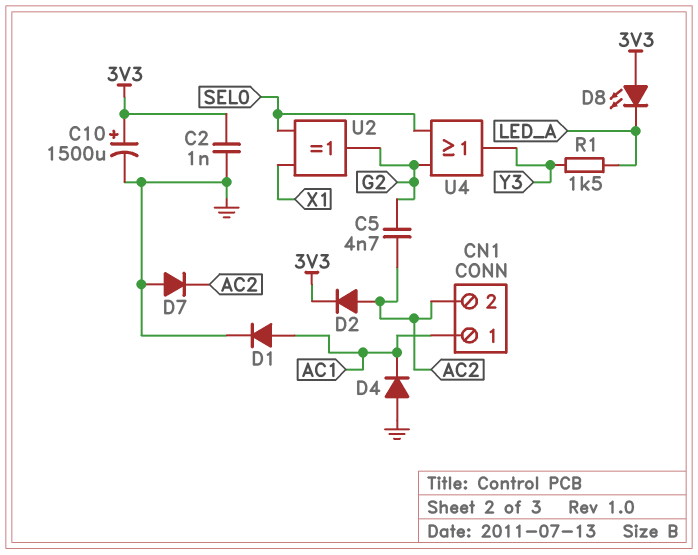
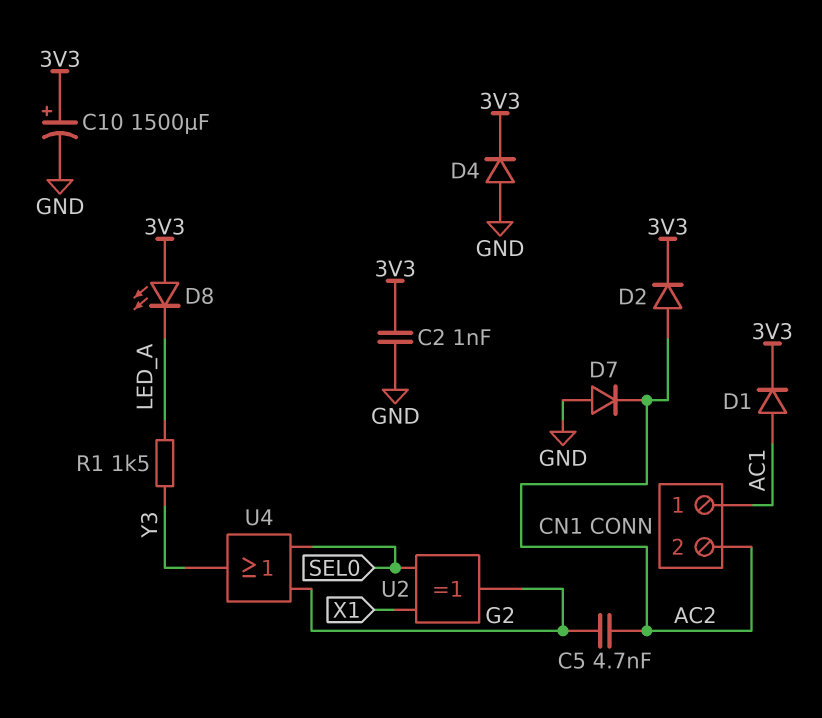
D1: diode (A AC1, K GND) -> diode (A AC1, K 3V3)
D4: diode (A GND, K AC1) -> diode (A GND, K 3V3)

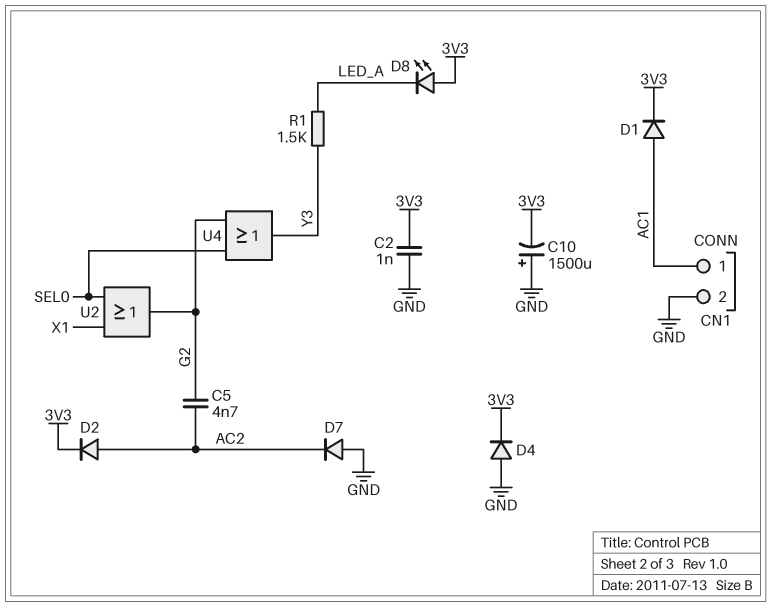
C10: 1500uF (plus 3V3, minus GND) -> 1500uF (plus GND, minus 3V3)
CN1 pin 2: AC2 -> GND
U2: XOR (in SEL0, in X1, out G2) -> OR (in SEL0, in X1, out G2)

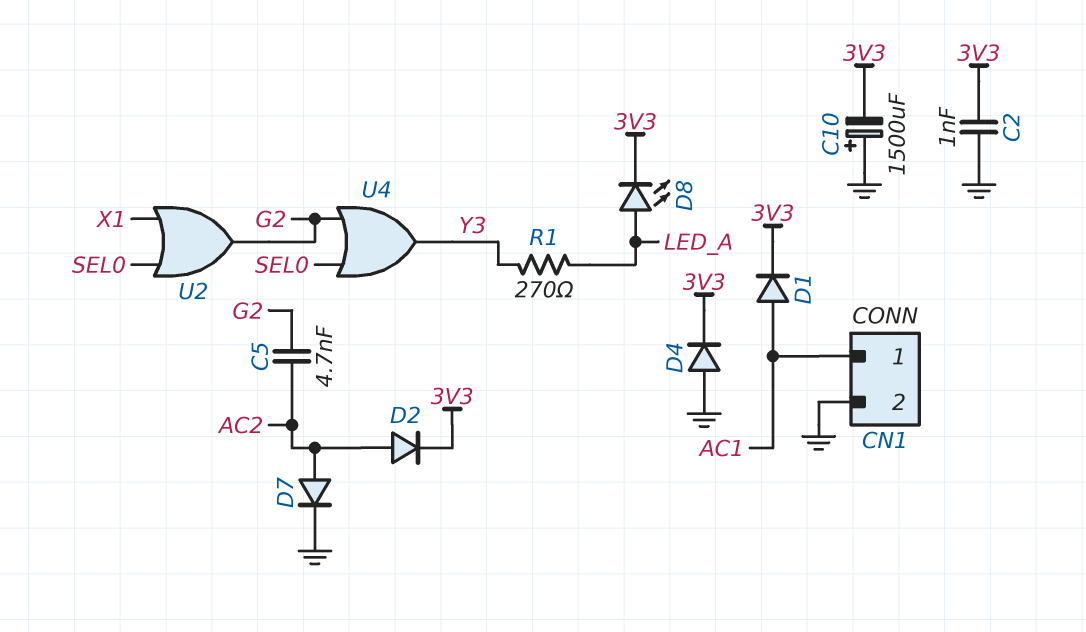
D7: diode (A GND, K AC2) -> diode (A AC2, K GND)
D8: LED (A 3V3, K LED_A) -> LED (A LED_A, K 3V3)
R1: 1.5k (LED_A, Y3) -> 270 (LED_A, Y3)

